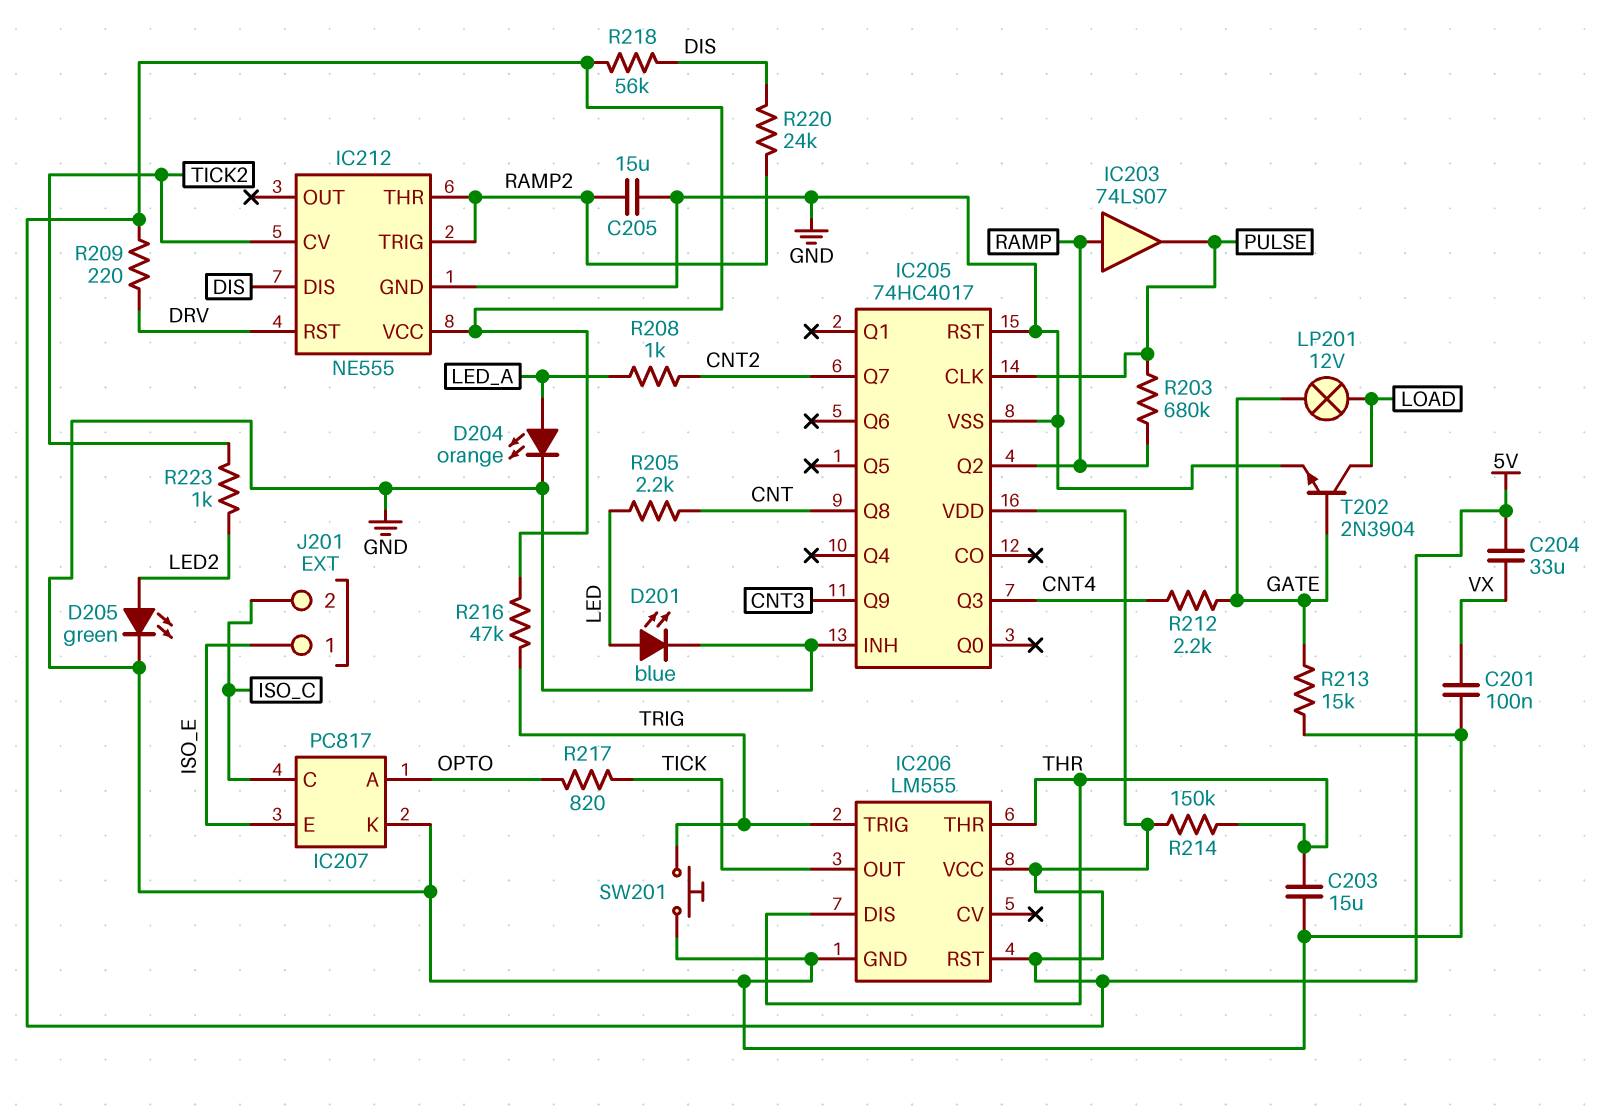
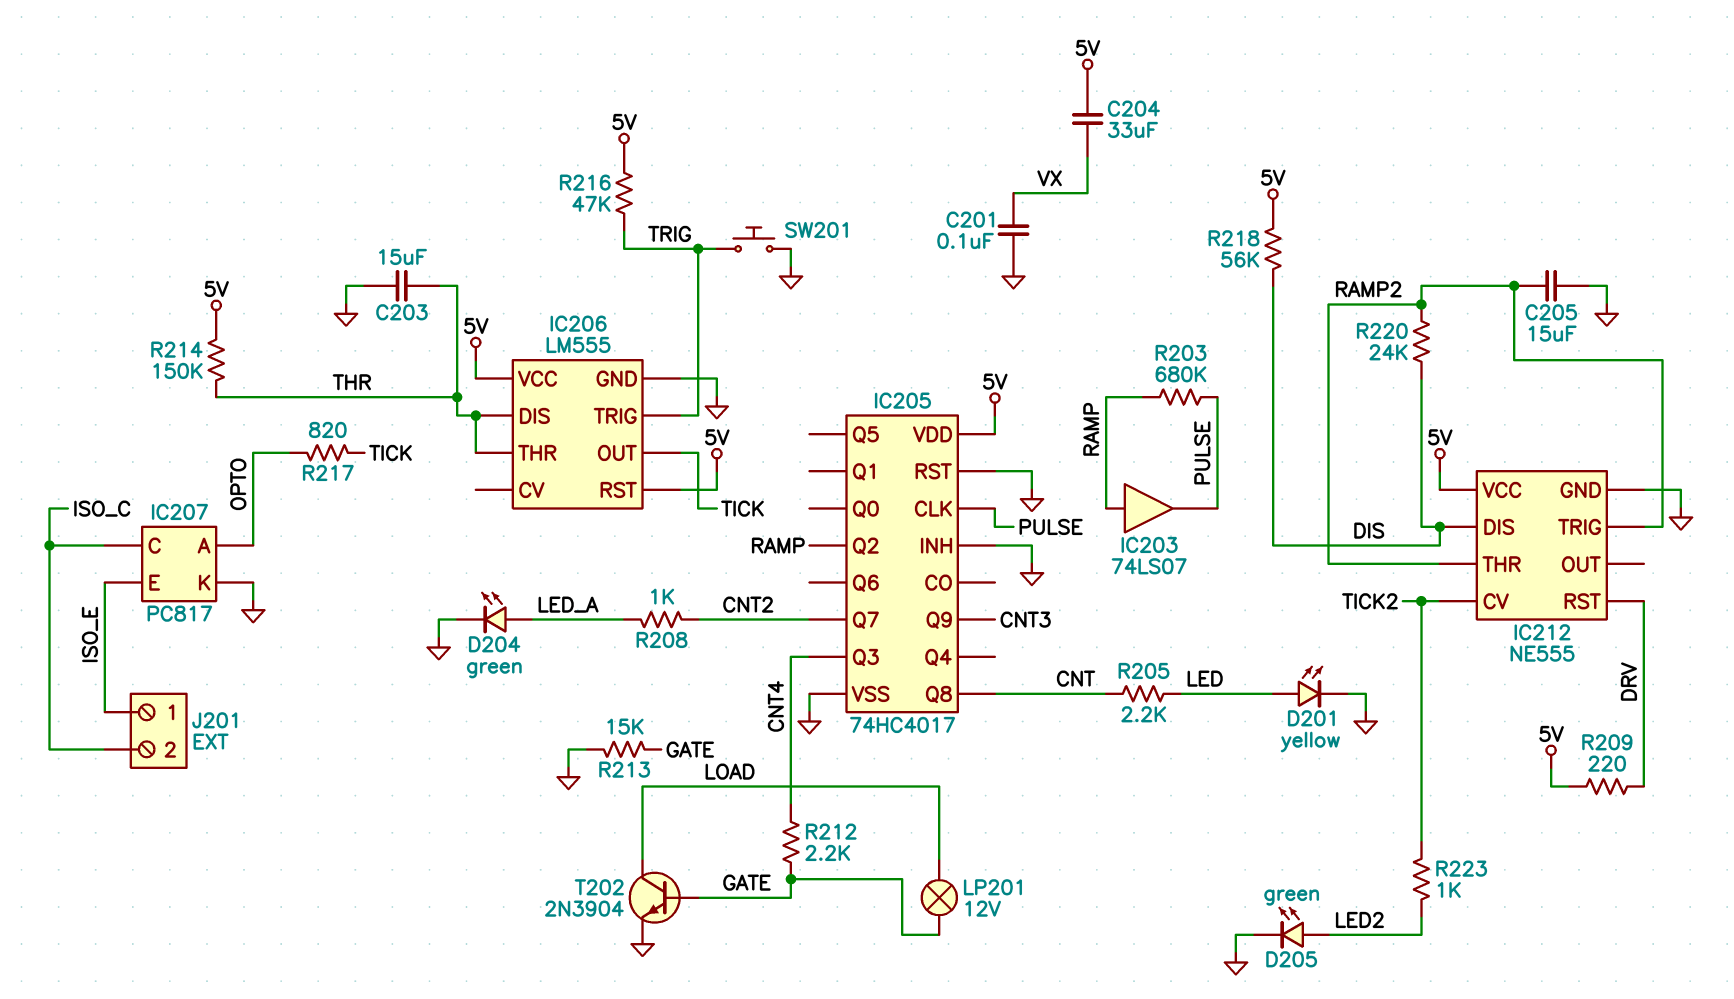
D201: LED blue (A LED, K GND) -> LED yellow (A LED, K GND)
D204: LED orange (A LED_A, K GND) -> LED green (A LED_A, K GND)

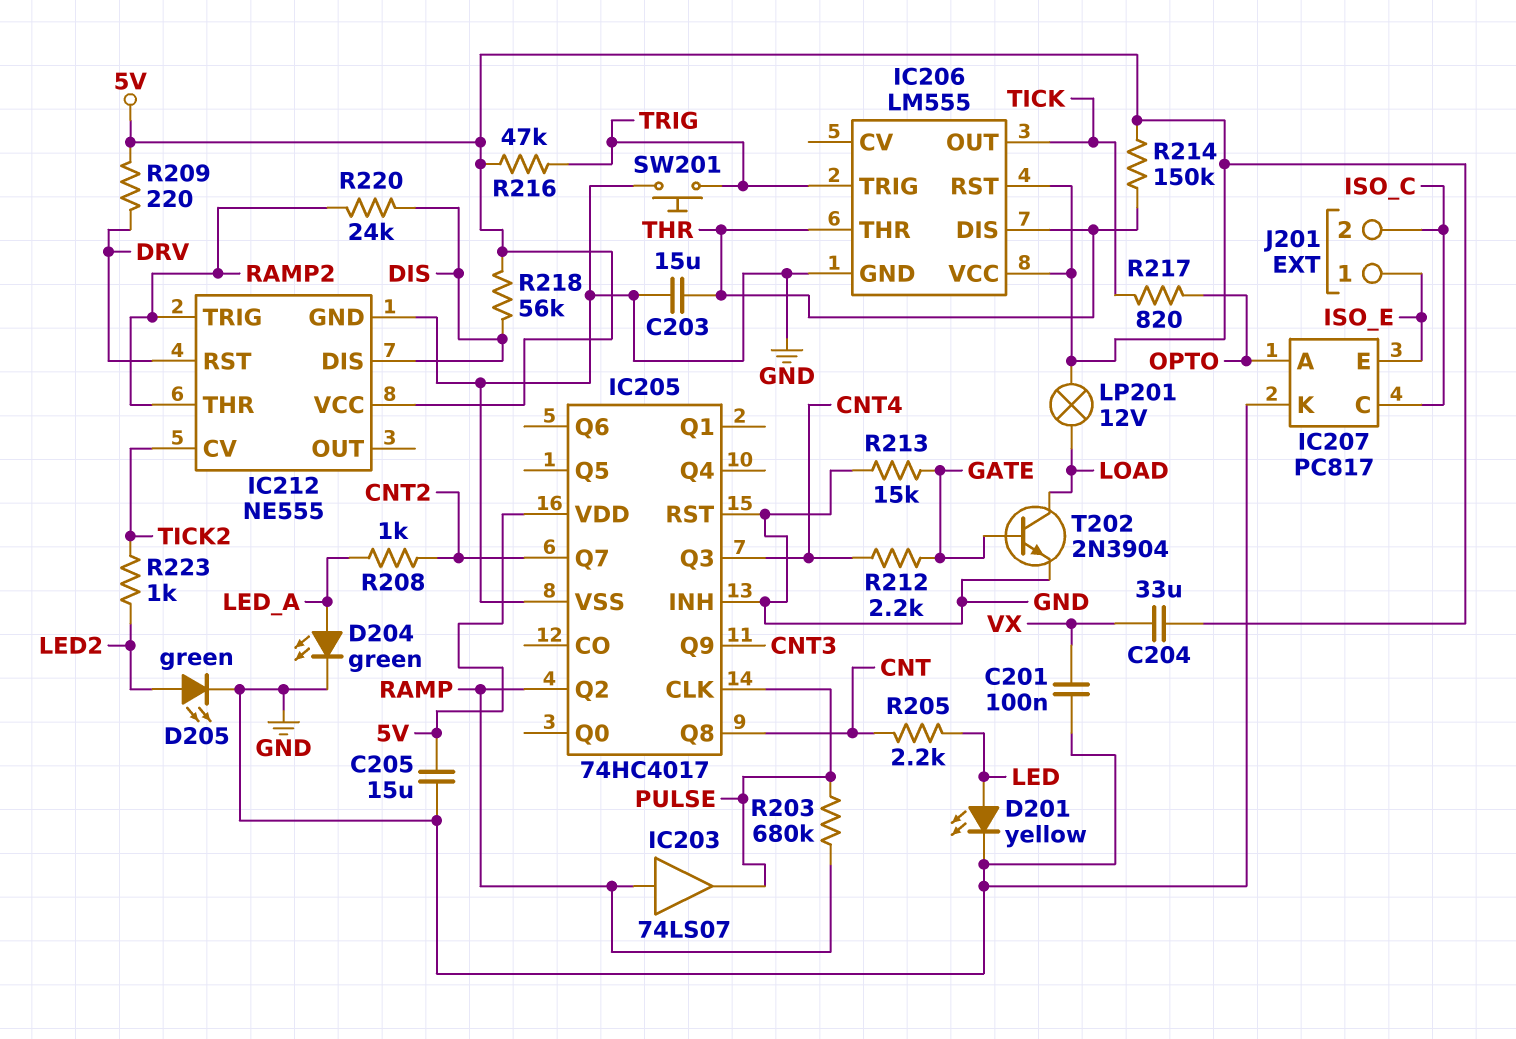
C205: 15uF (GND, RAMP2) -> 15uF (5V, GND)
LP201: lamp 12V (GATE, LOAD) -> lamp 12V (5V, LOAD)

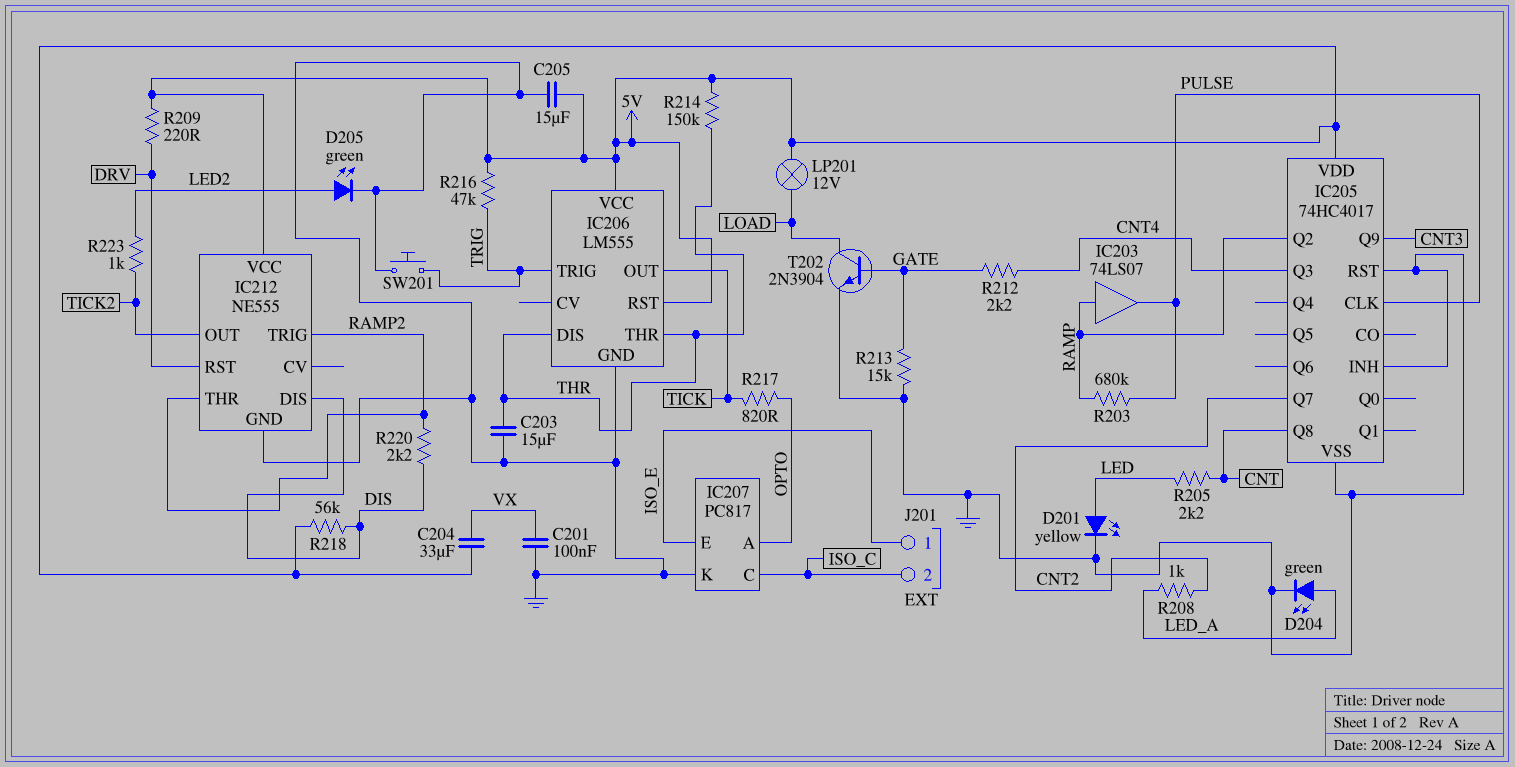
IC212 pin CV: TICK2 -> none
IC212 pin OUT: none -> TICK2
R220: 24k (DIS, RAMP2) -> 2.2k (DIS, RAMP2)

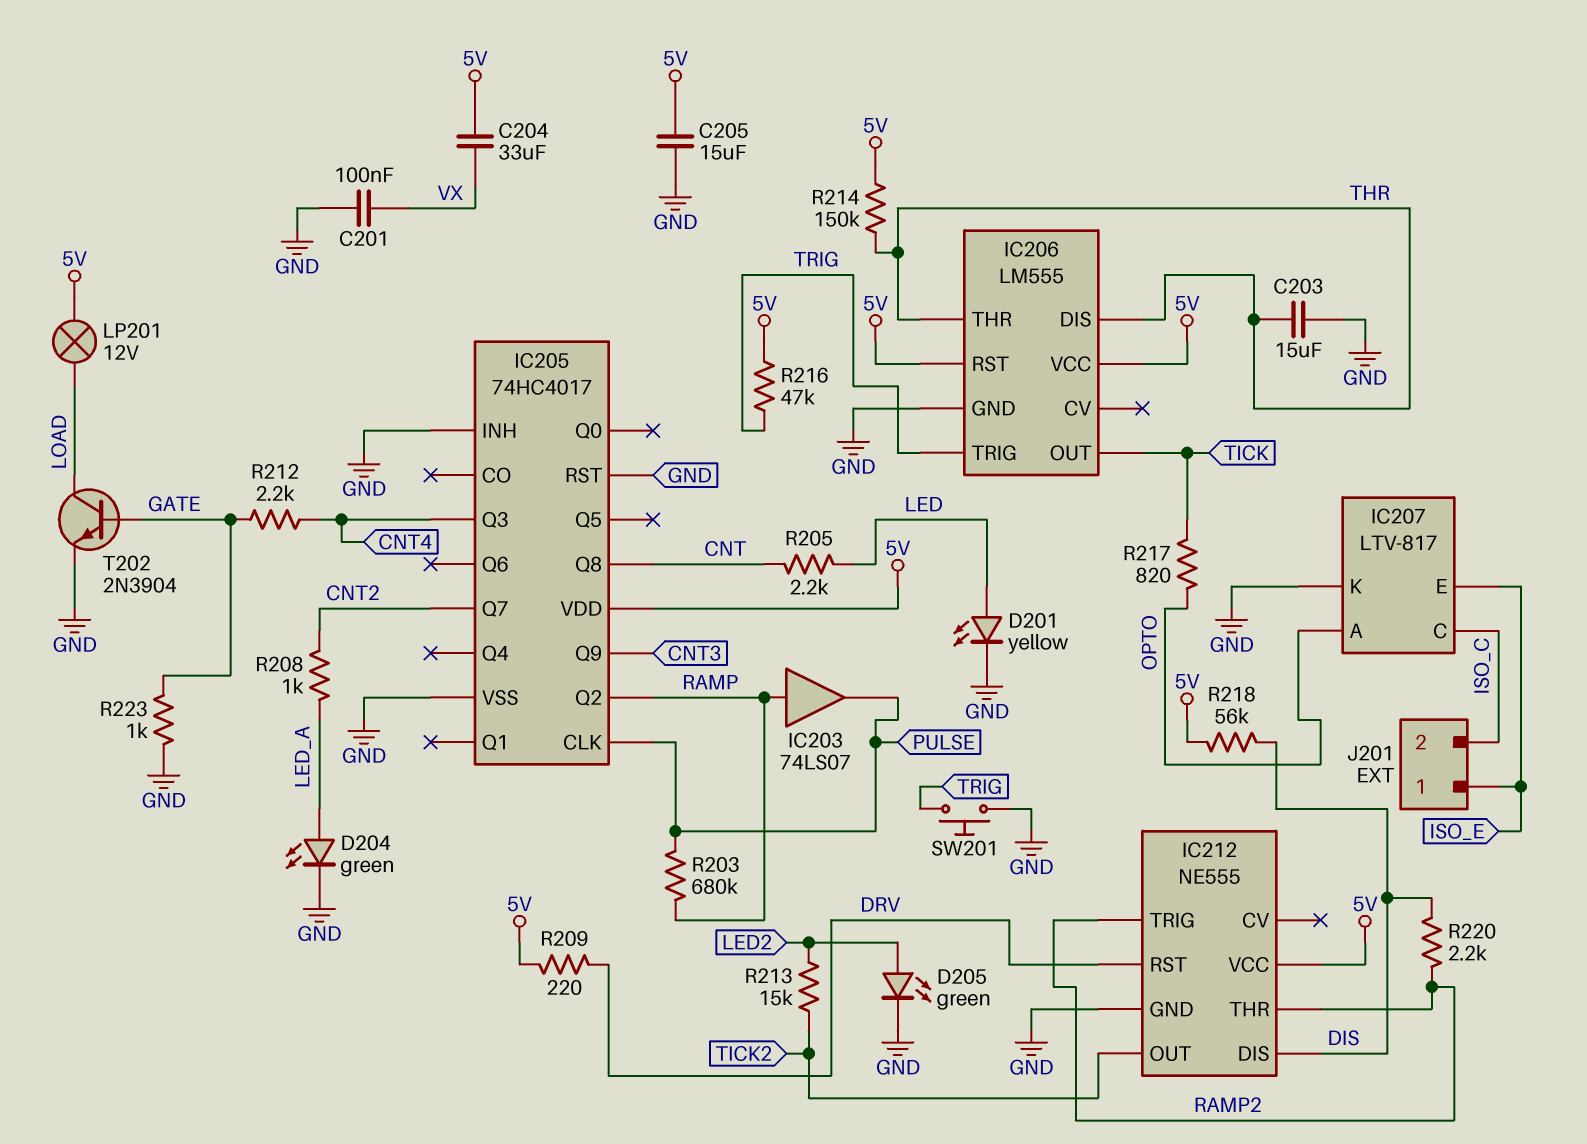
IC207: PC817 -> LTV-817
R213: 15k (GATE, GND) -> 15k (LED2, TICK2)
R223: 1k (LED2, TICK2) -> 1k (GATE, GND)

